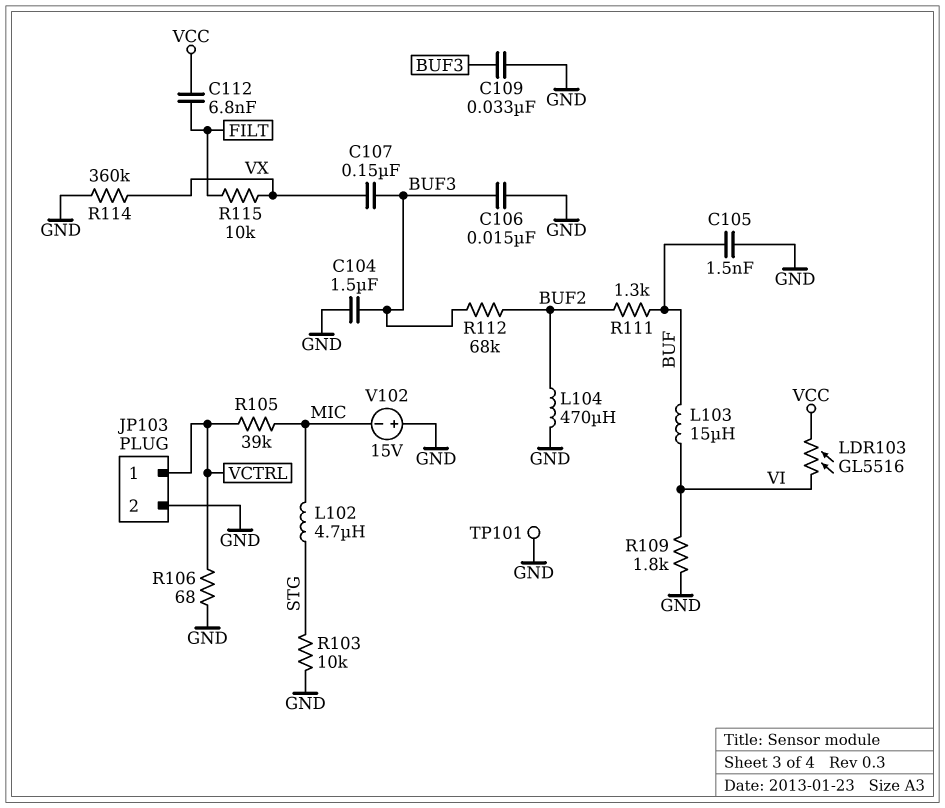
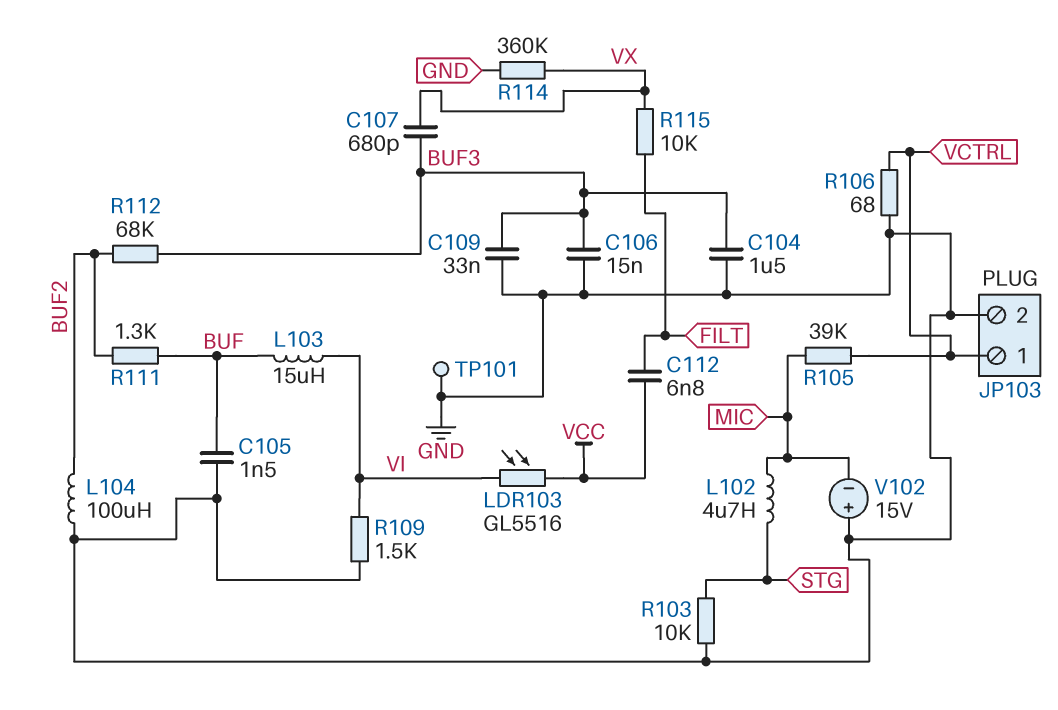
C107: 150nF (BUF3, VX) -> 680pF (BUF3, VX)
L104: 470uH (BUF2, GND) -> 100uH (BUF2, GND)
R109: 1.8k (GND, VI) -> 1.5k (GND, VI)

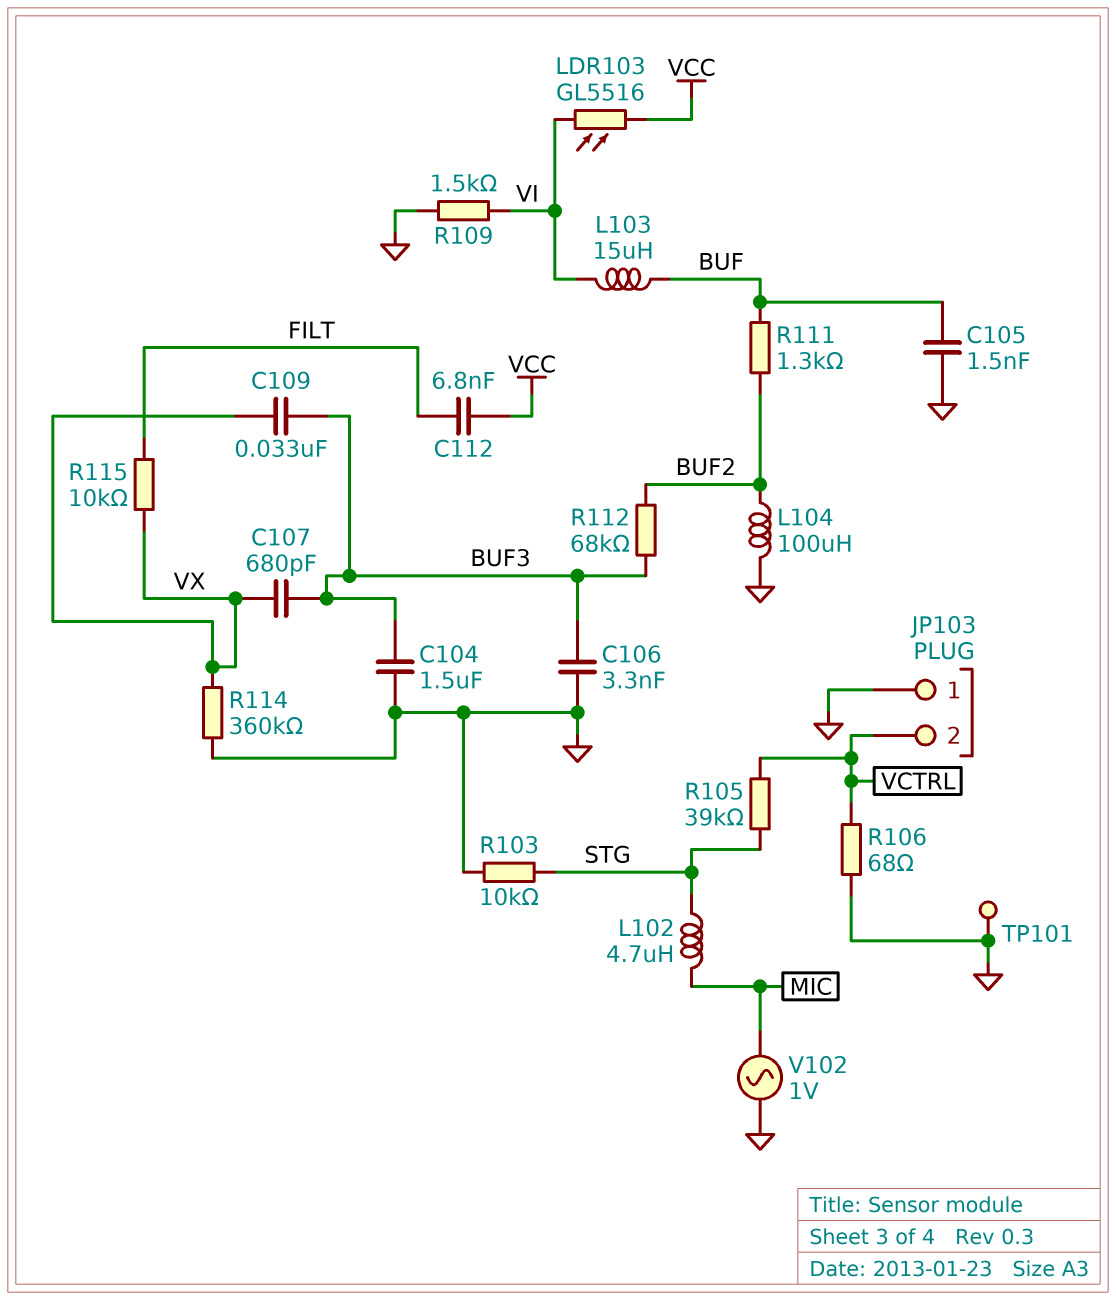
C106: 15nF (BUF3, GND) -> 3.3nF (BUF3, GND)
C109: 33nF (BUF3, GND) -> 33nF (BUF3, VX)
JP103 pin 1: VCTRL -> GND
JP103 pin 2: GND -> VCTRL
R105: 39k (MIC, VCTRL) -> 39k (STG, VCTRL)
V102: 15V (plus GND, minus MIC) -> AC 1V (GND, MIC)

